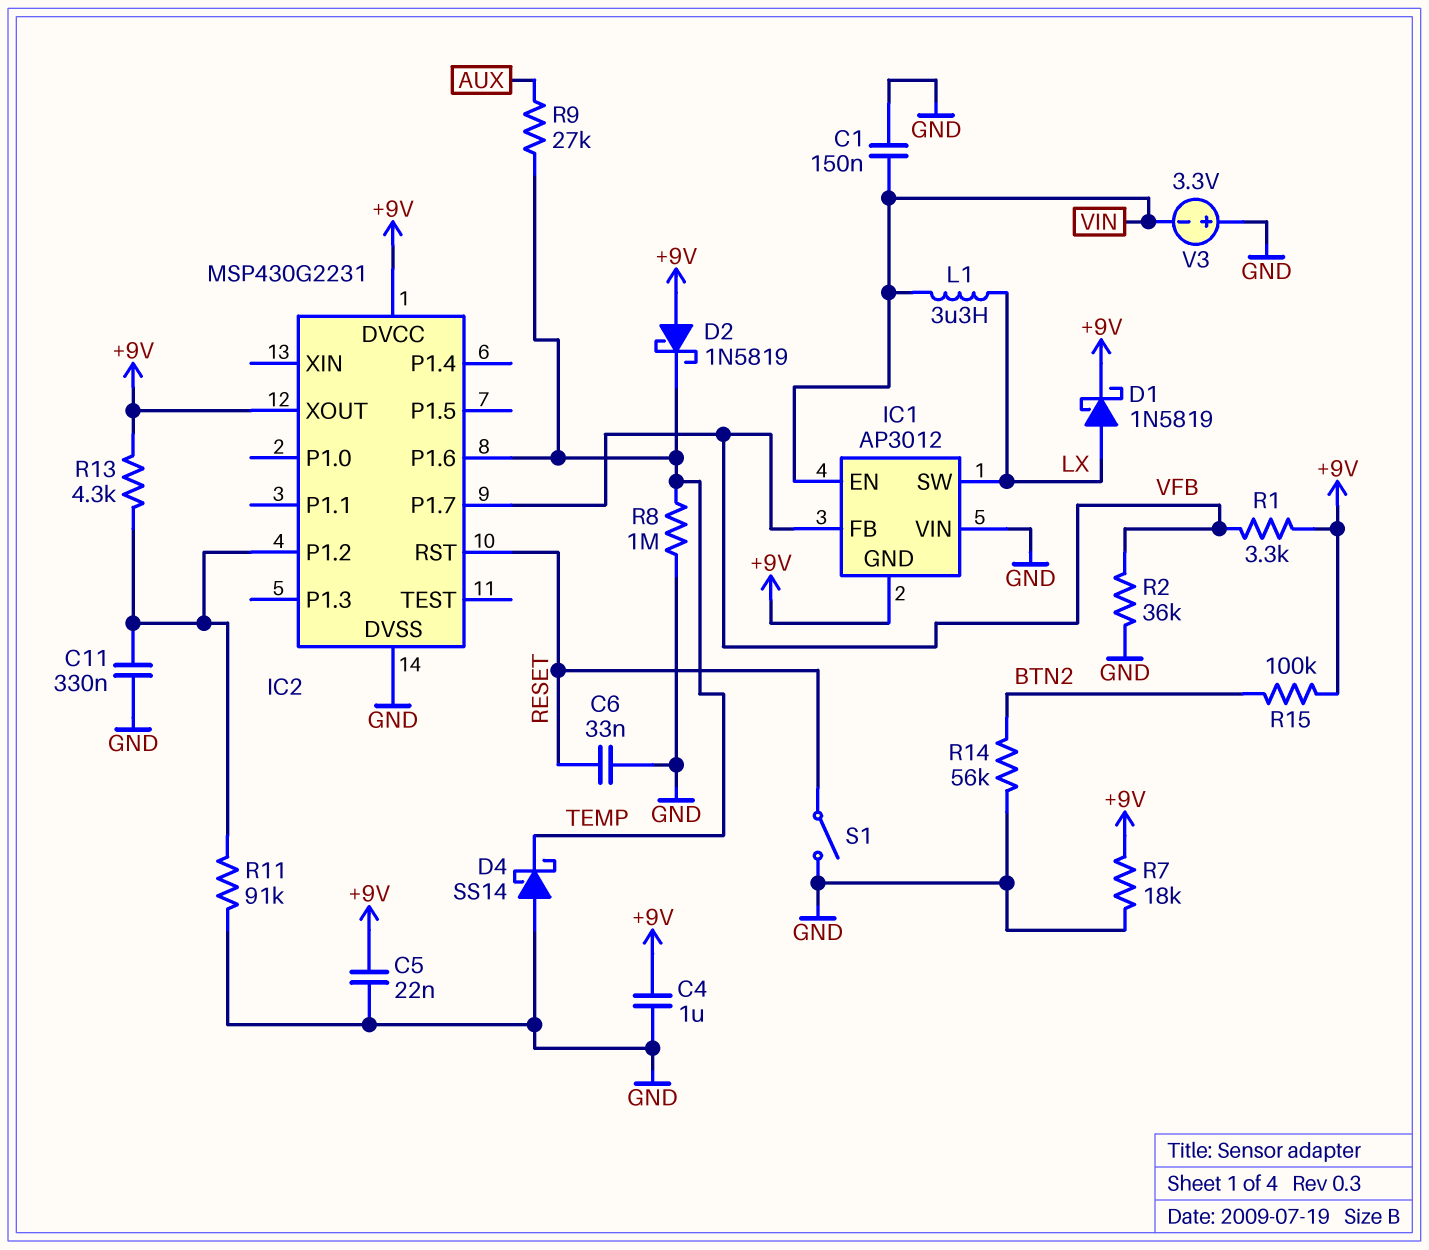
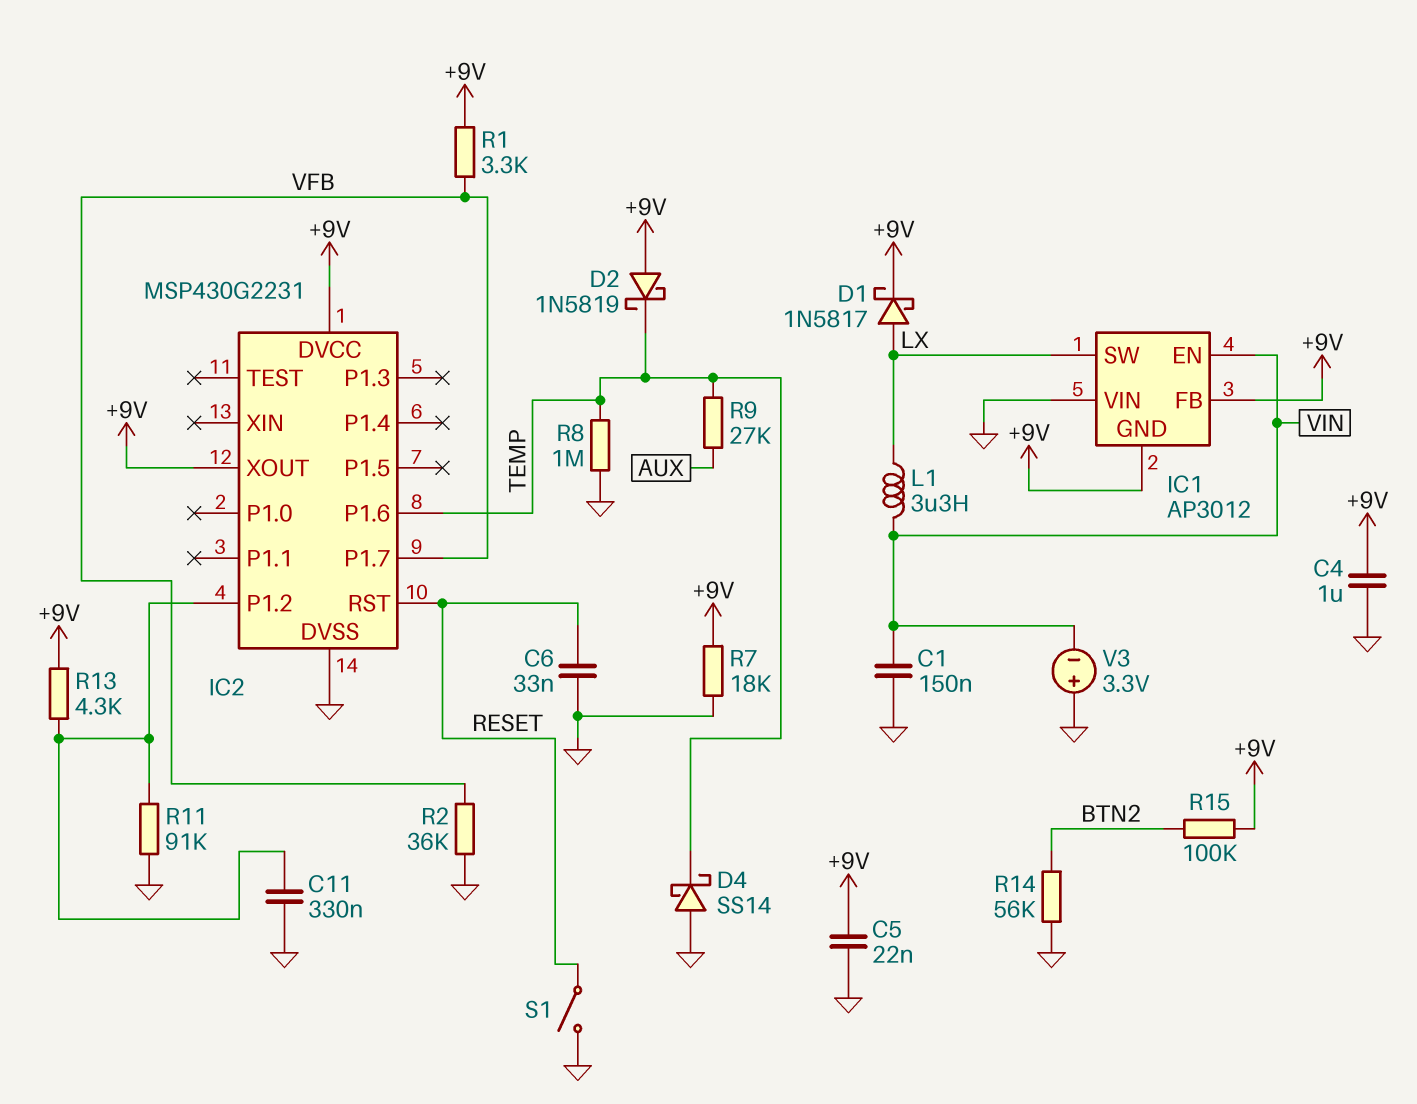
D1: schottky 1N5819 (A LX, K +9V) -> schottky 1N5817 (A LX, K +9V)
IC1 pin FB: VFB -> +9V

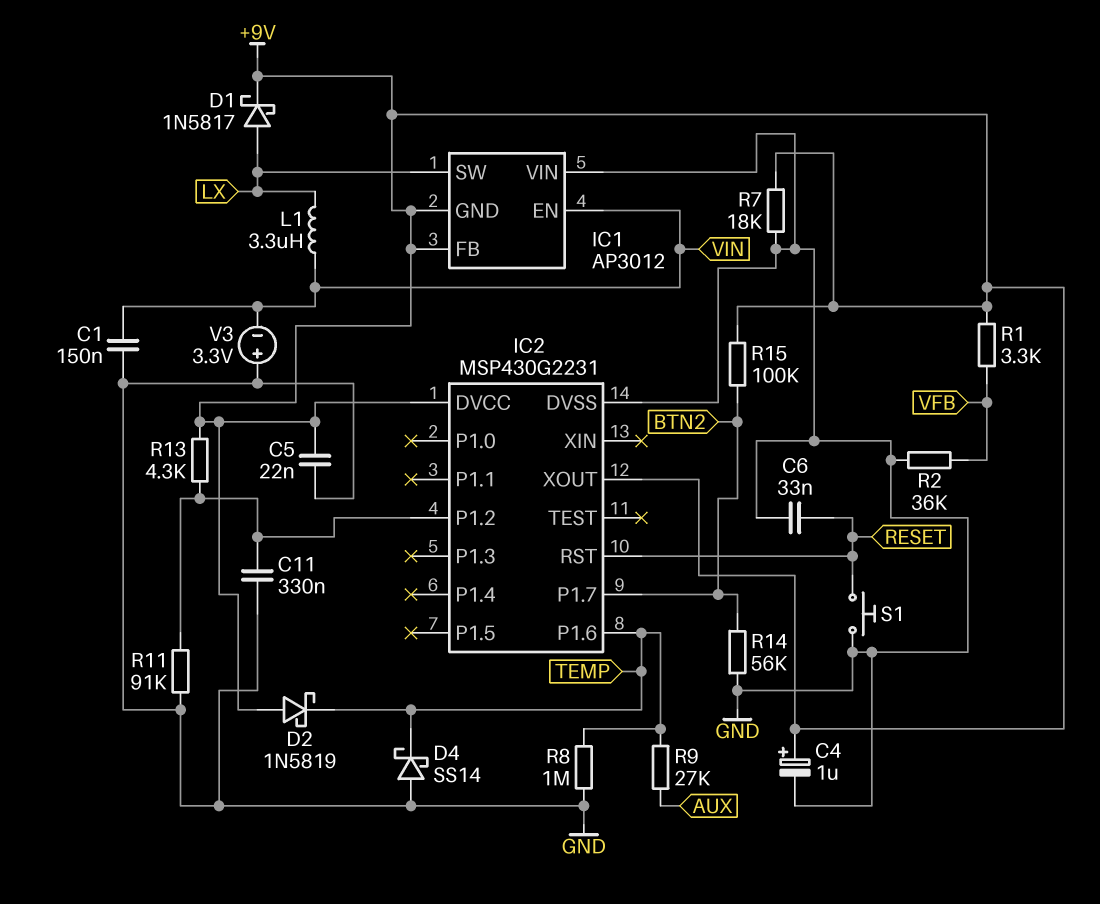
C4: 1uF (+9V, GND) -> 1uF (plus +9V, minus GND)
IC2 pin P1.7: VFB -> BTN2
S1: switch (GND, RESET) -> button (GND, RESET)

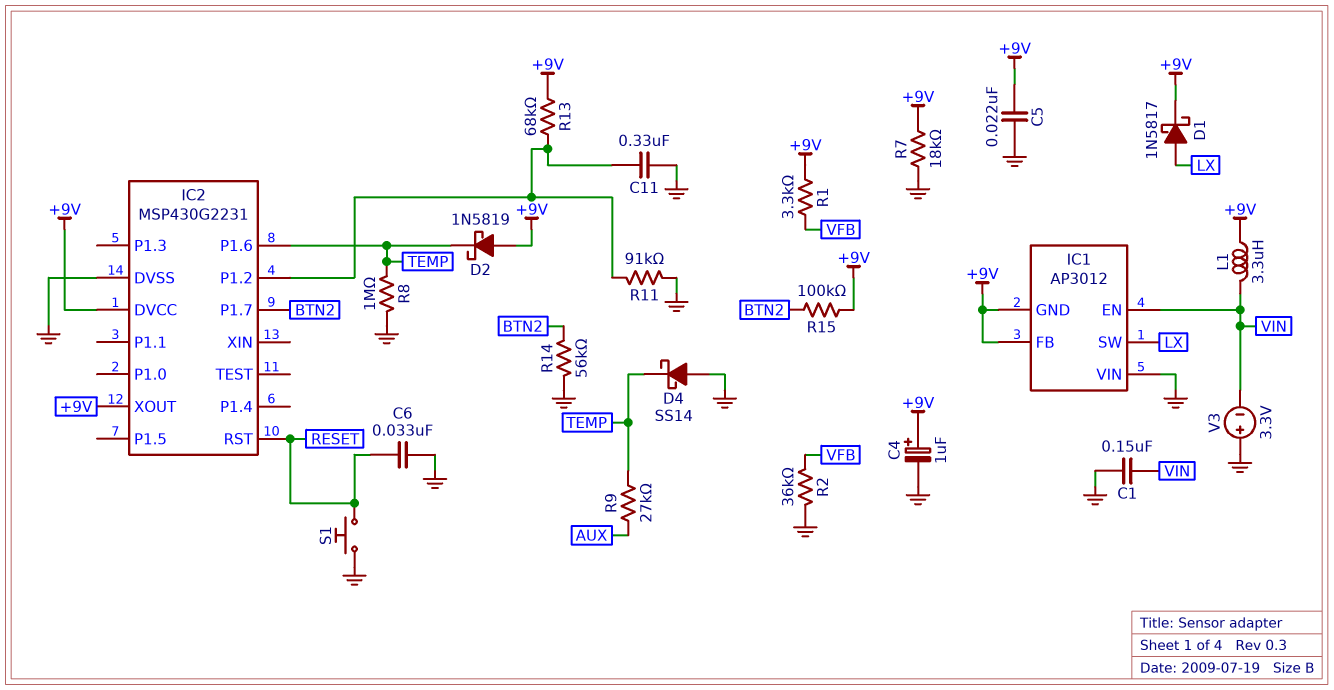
L1: 3.3uH (LX, VIN) -> 3.3uH (+9V, VIN)
R13: 4.3k (+9V, IC2/P1.2) -> 68k (+9V, IC2/P1.2)

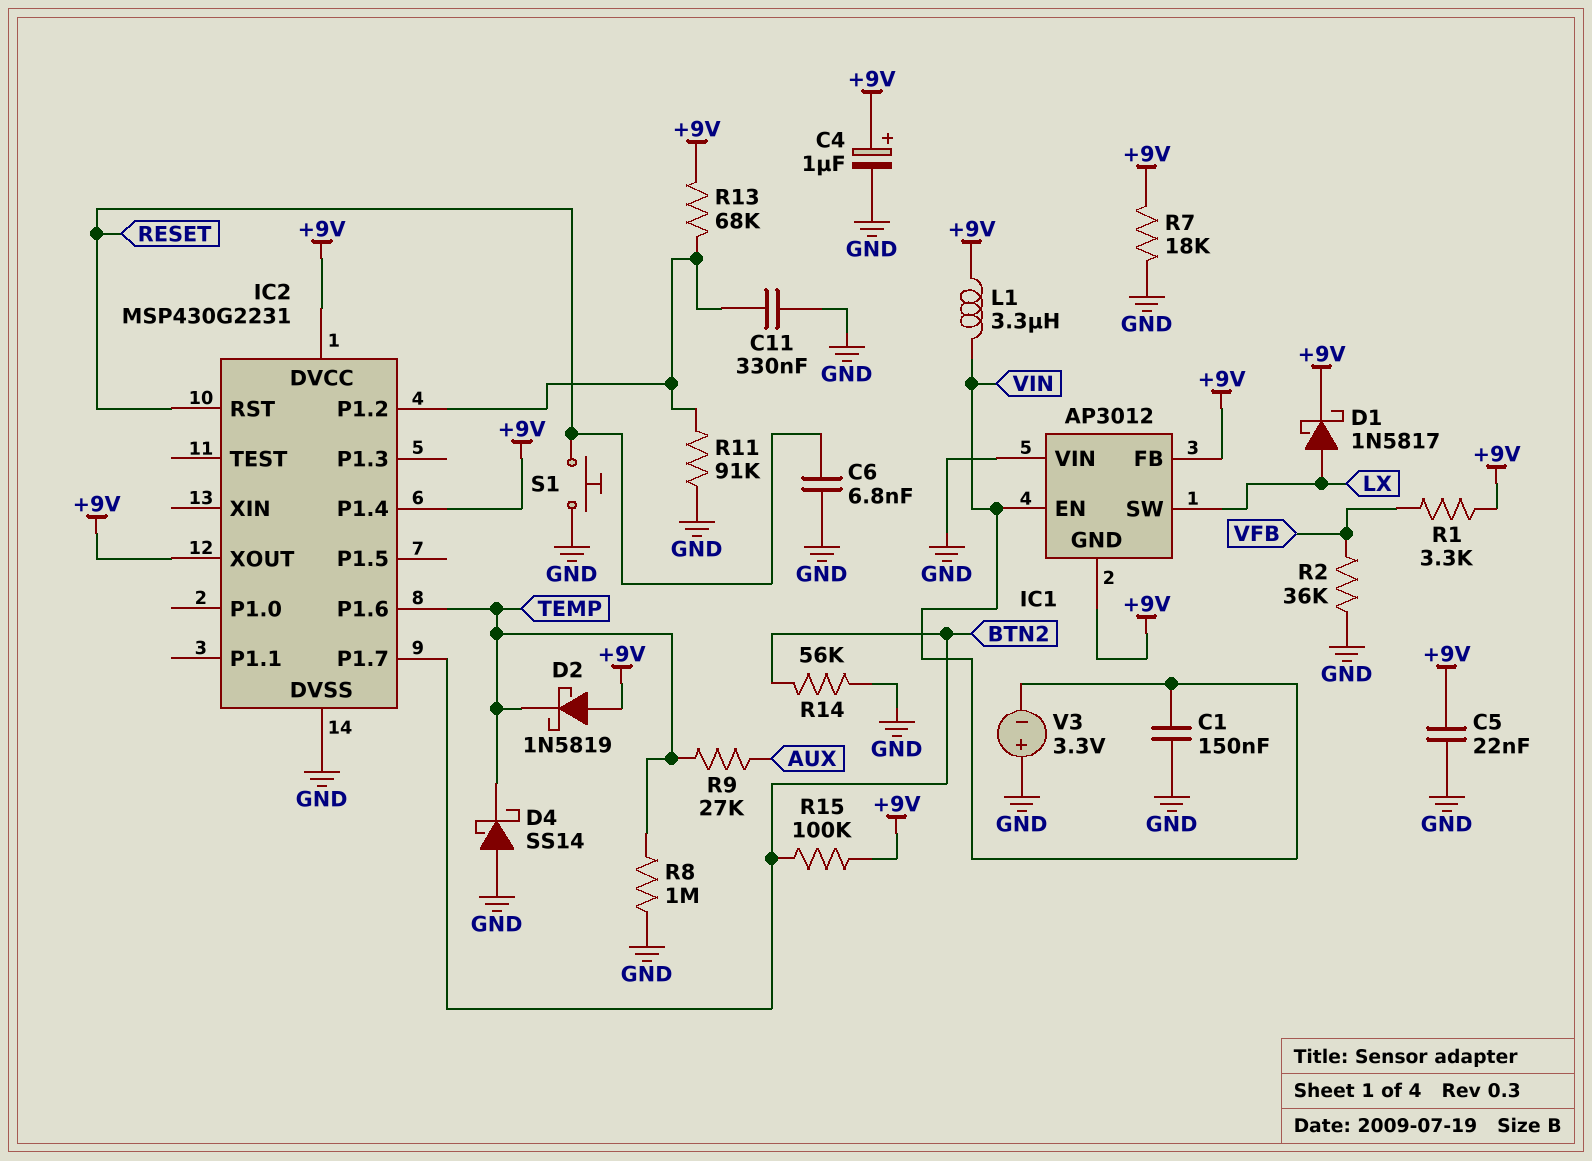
C6: 33nF (GND, RESET) -> 6.8nF (GND, RESET)
IC2 pin P1.4: none -> +9V

